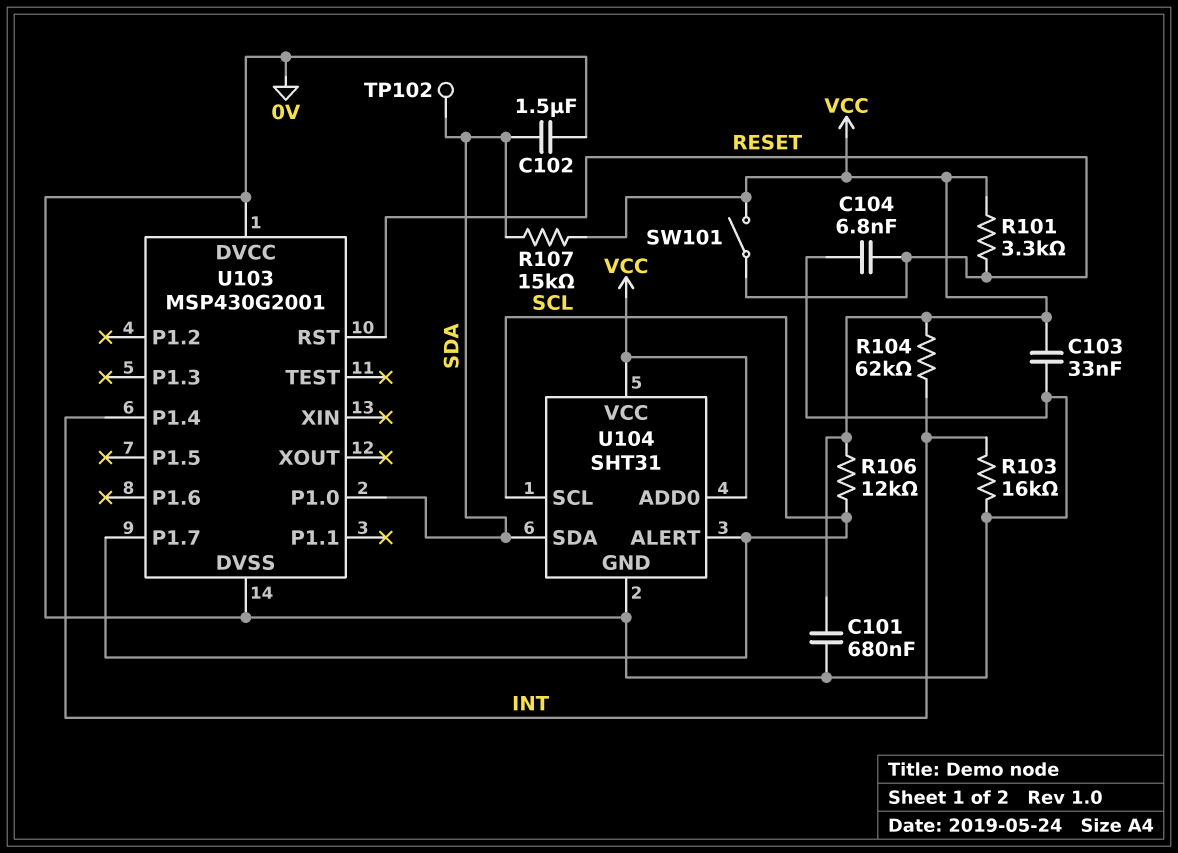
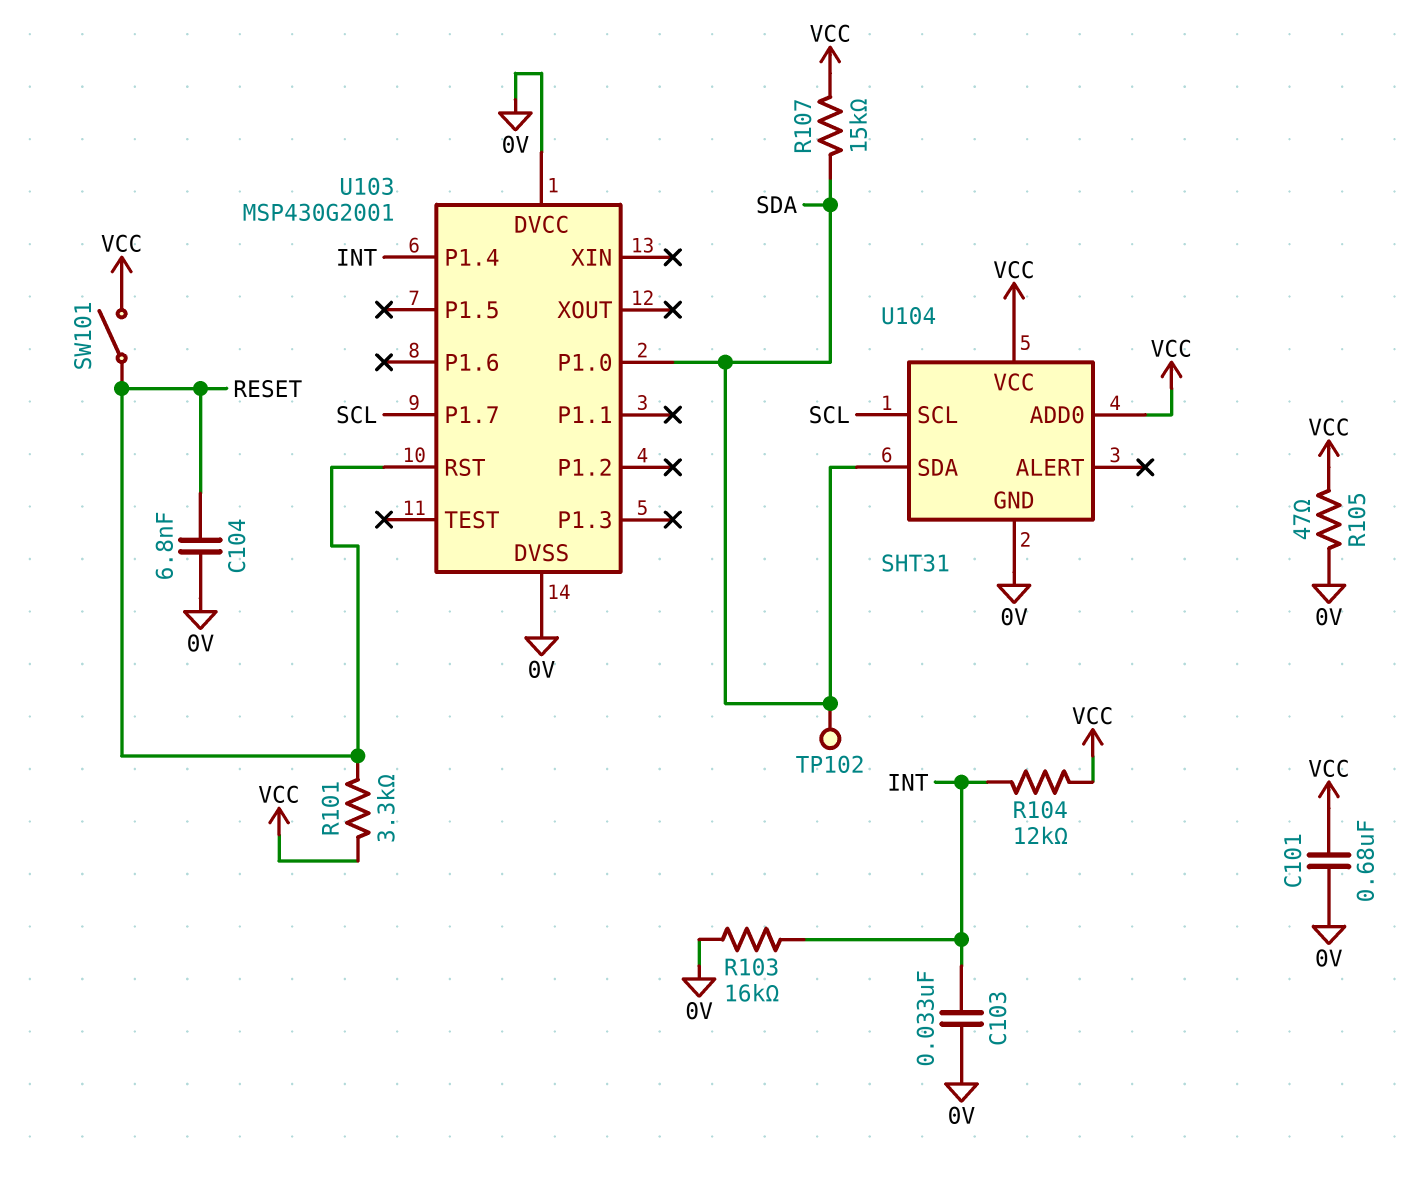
C102: 1.5uF (0V, SDA) -> none
C103: 33nF (0V, VCC) -> 33nF (0V, INT)
R104: 62k (INT, VCC) -> 12k (INT, VCC)
R105: none -> 47 (0V, VCC)
R106: 12k (SCL, VCC) -> none
U104 pin ALERT: SCL -> none

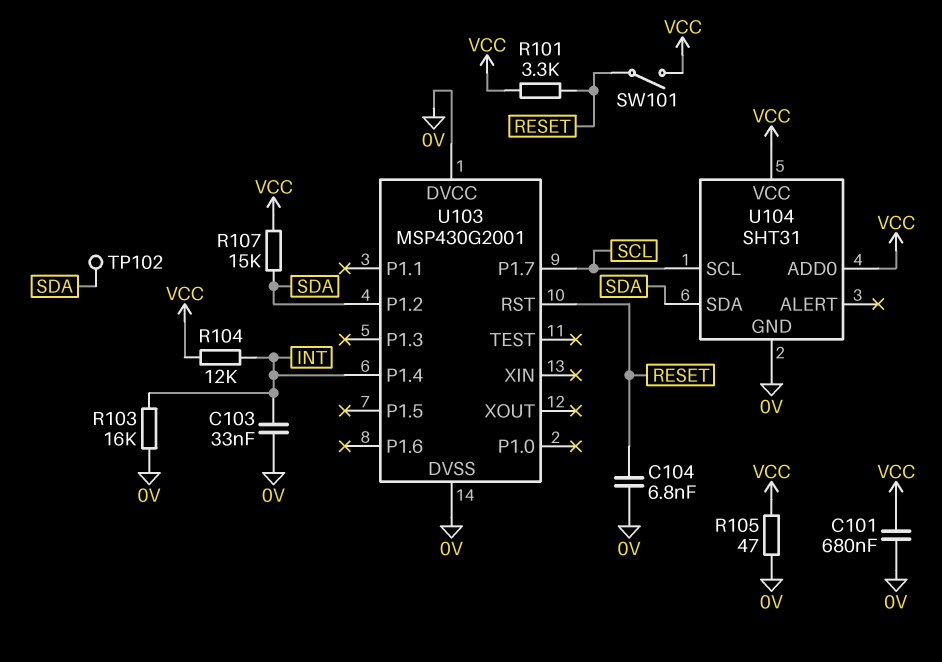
U103 pin P1.0: SDA -> none
U103 pin P1.2: none -> SDA

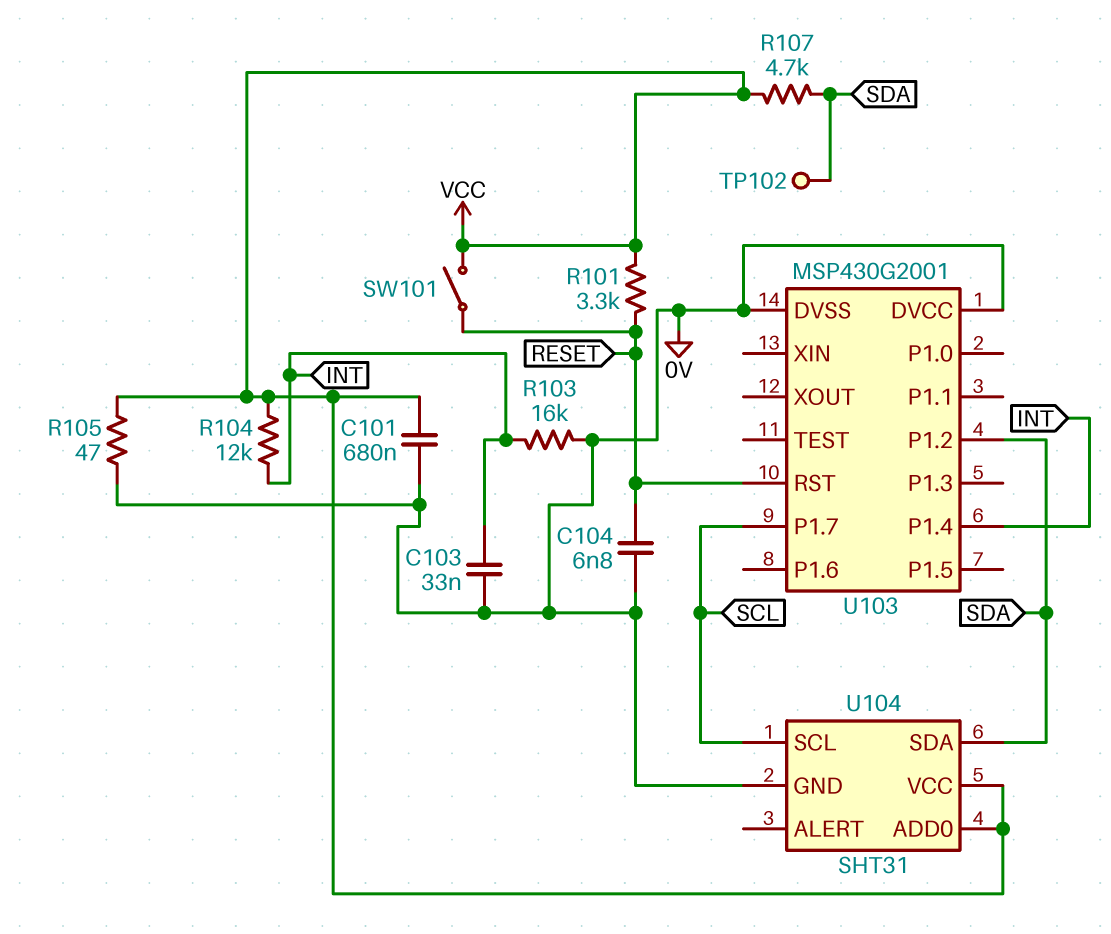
R107: 15k (SDA, VCC) -> 4.7k (SDA, VCC)

